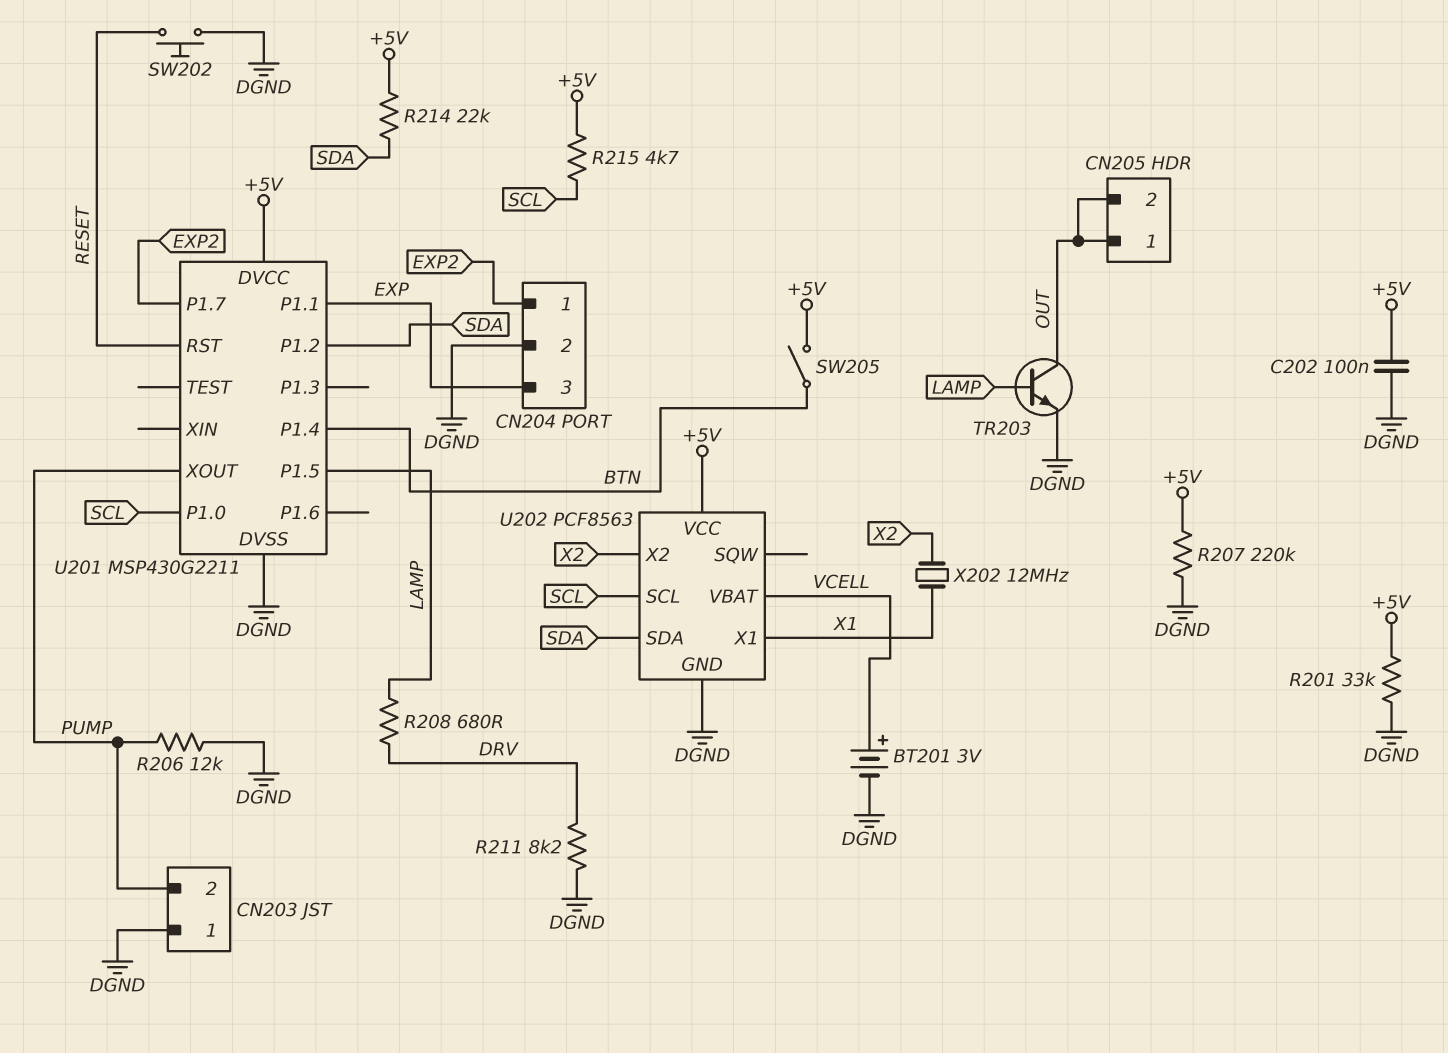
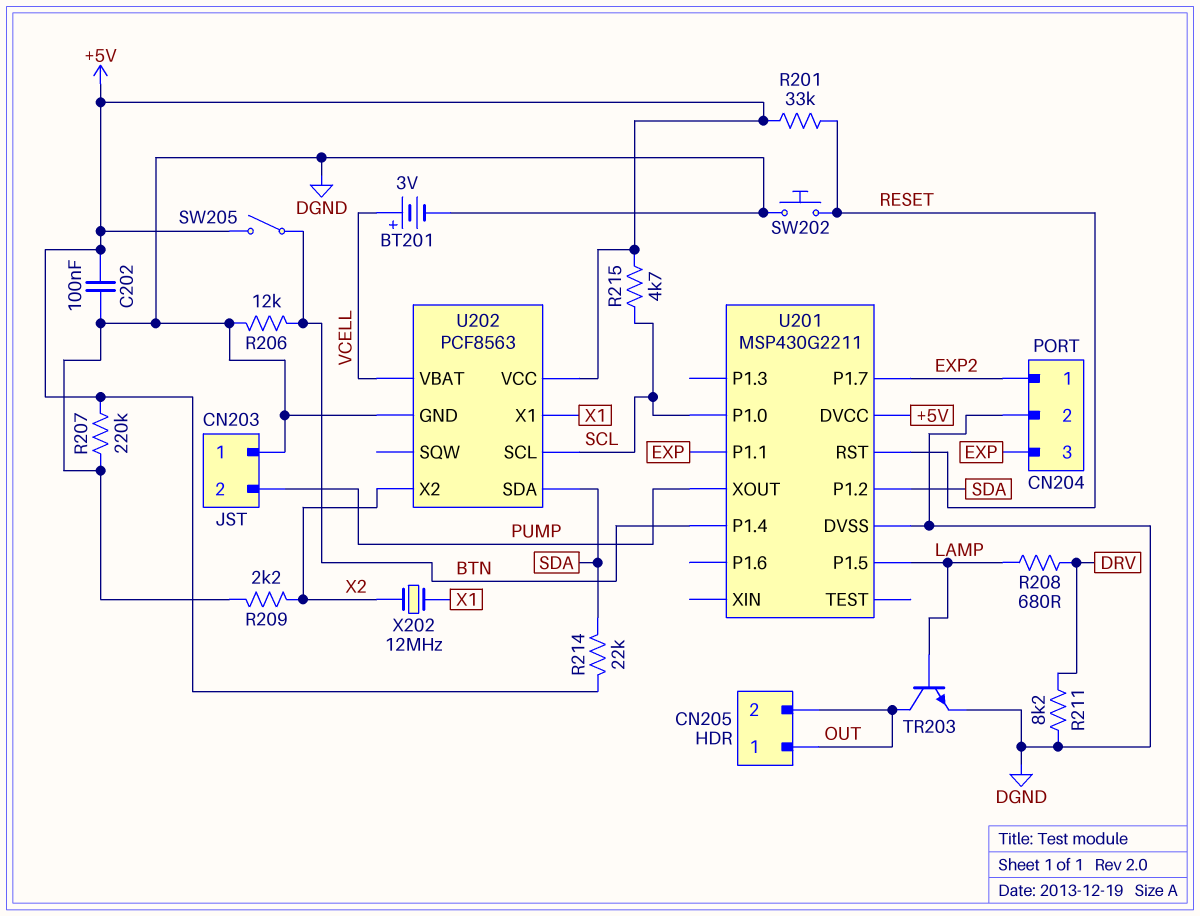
R201: 33k (+5V, DGND) -> 33k (+5V, RESET)
R206: 12k (DGND, PUMP) -> 12k (BTN, DGND)
R209: none -> 2.2k (DGND, X2)

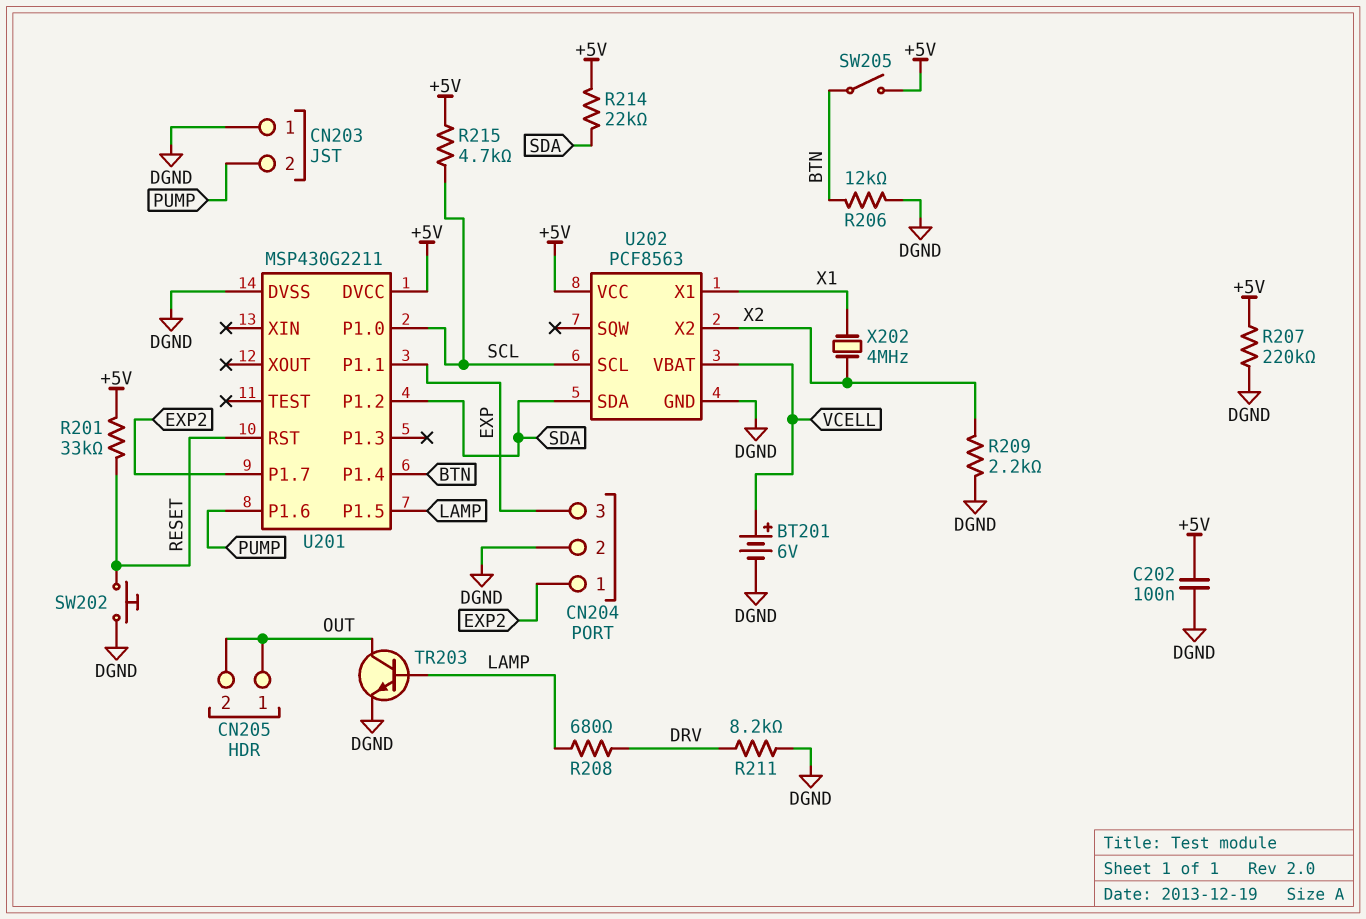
BT201: 3V (plus VCELL, minus DGND) -> 6V (plus VCELL, minus DGND)
U201 pin P1.6: none -> PUMP
U201 pin XOUT: PUMP -> none
X202: 12MHz (X1, X2) -> 4MHz (X1, X2)

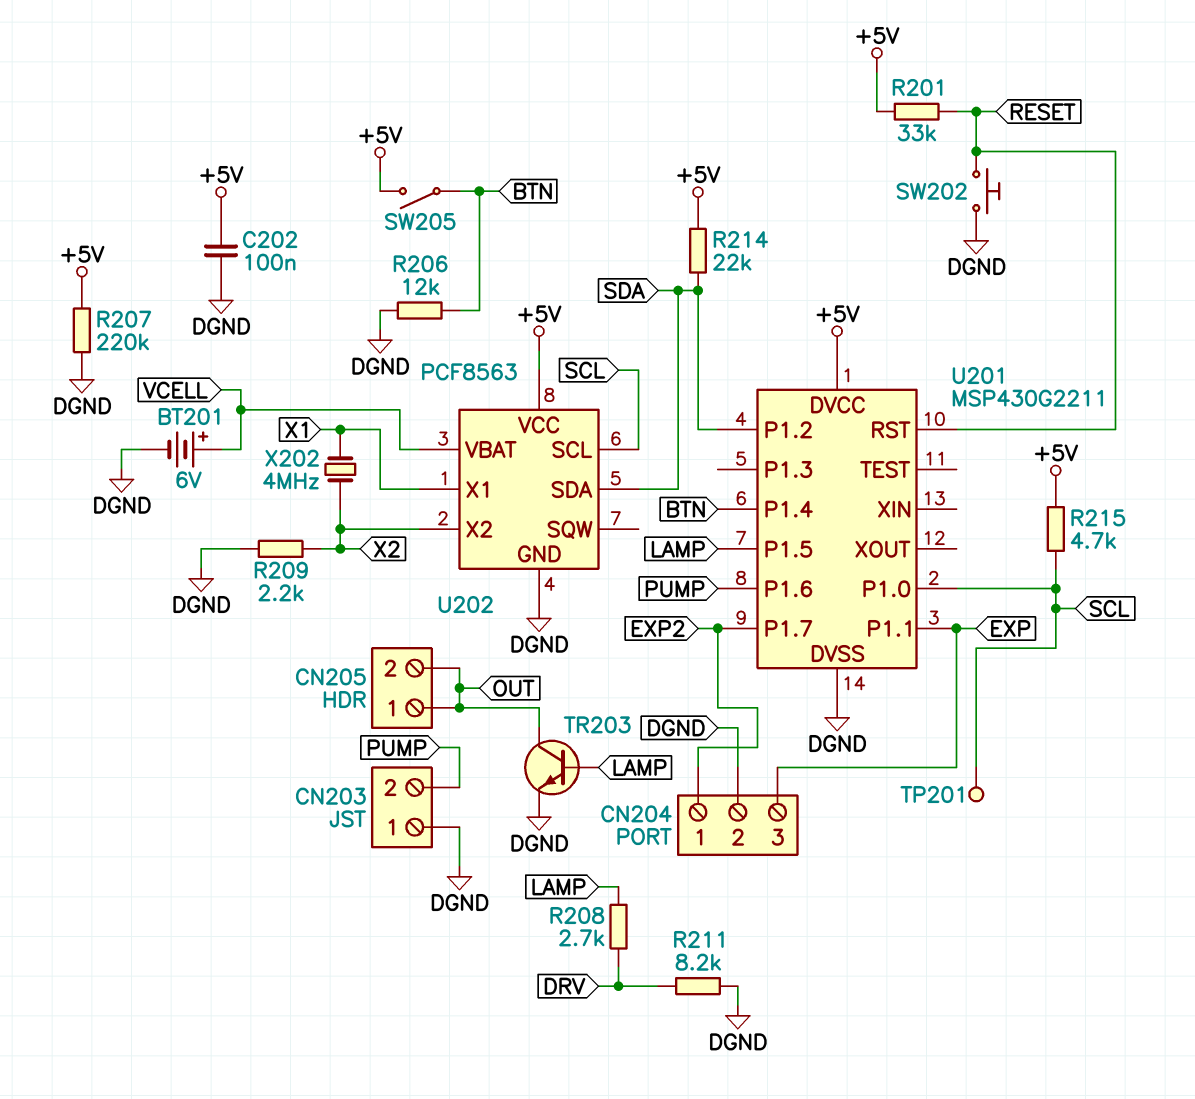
R208: 680 (DRV, LAMP) -> 2.7k (DRV, LAMP)
TP201: none -> test point (SCL)

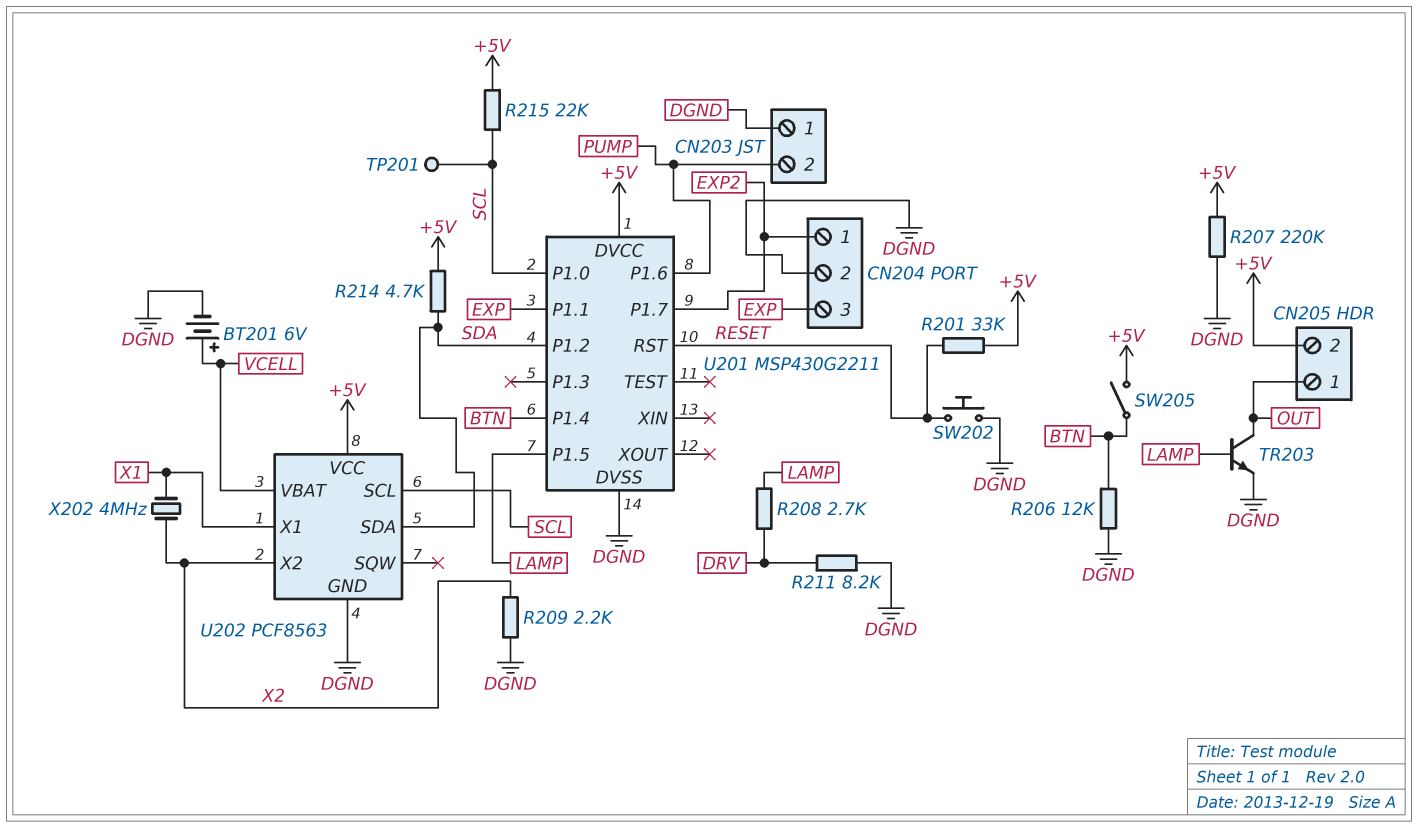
C202: 100nF (+5V, DGND) -> none
CN205 pin 2: OUT -> +5V
R214: 22k (+5V, SDA) -> 4.7k (+5V, SDA)
R215: 4.7k (+5V, SCL) -> 22k (+5V, SCL)

